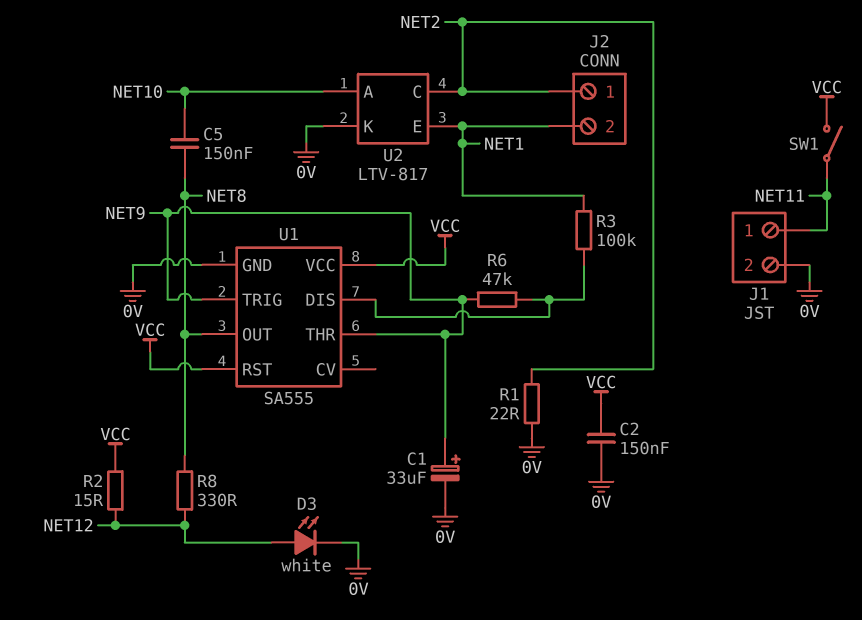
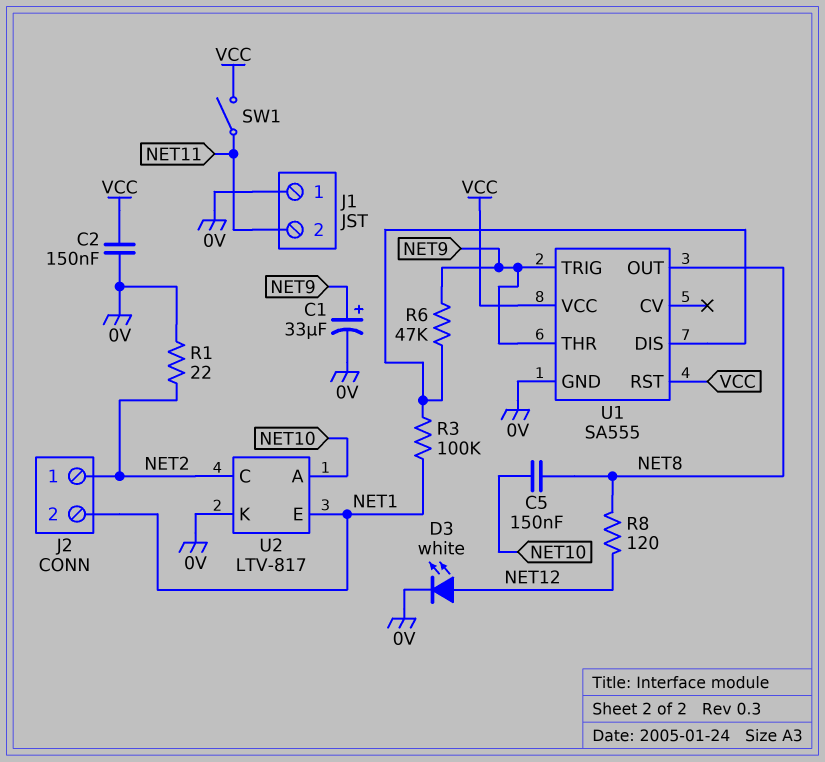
J1 pin 1: NET11 -> 0V
J1 pin 2: 0V -> NET11
R2: 15 (NET12, VCC) -> none
R8: 330 (NET8, NET12) -> 120 (NET8, NET12)

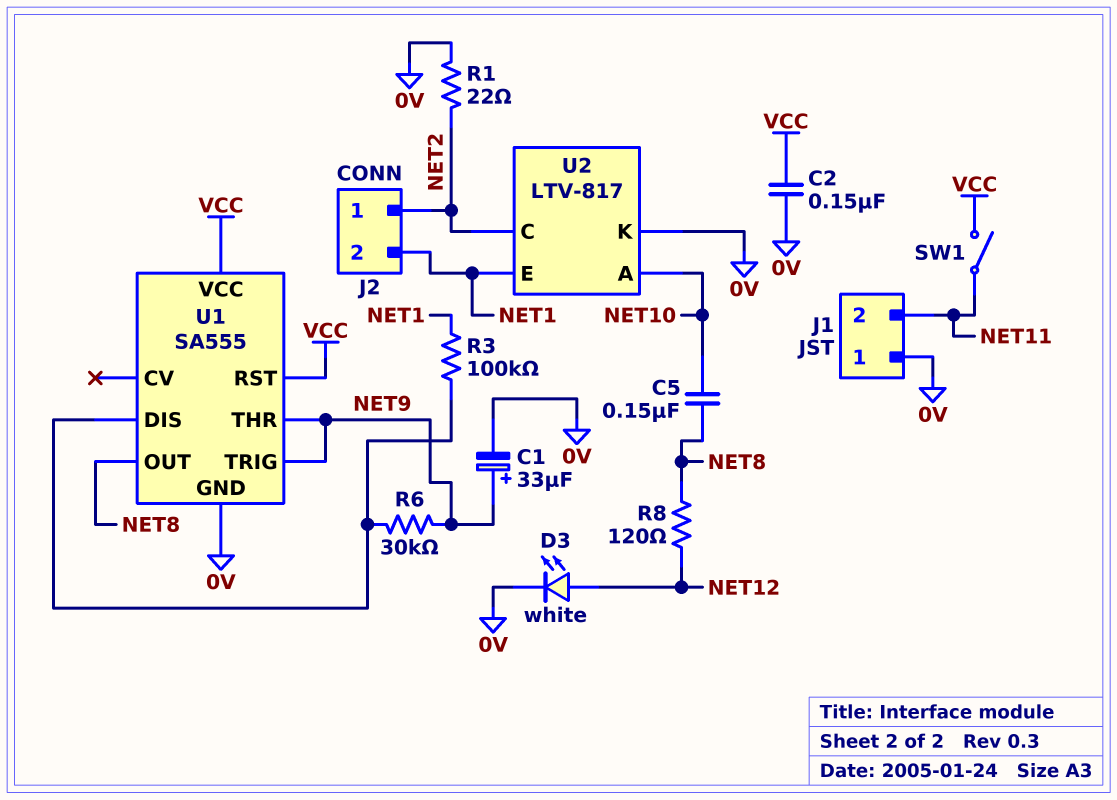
R6: 47k (NET9, U1/DIS) -> 30k (NET9, U1/DIS)

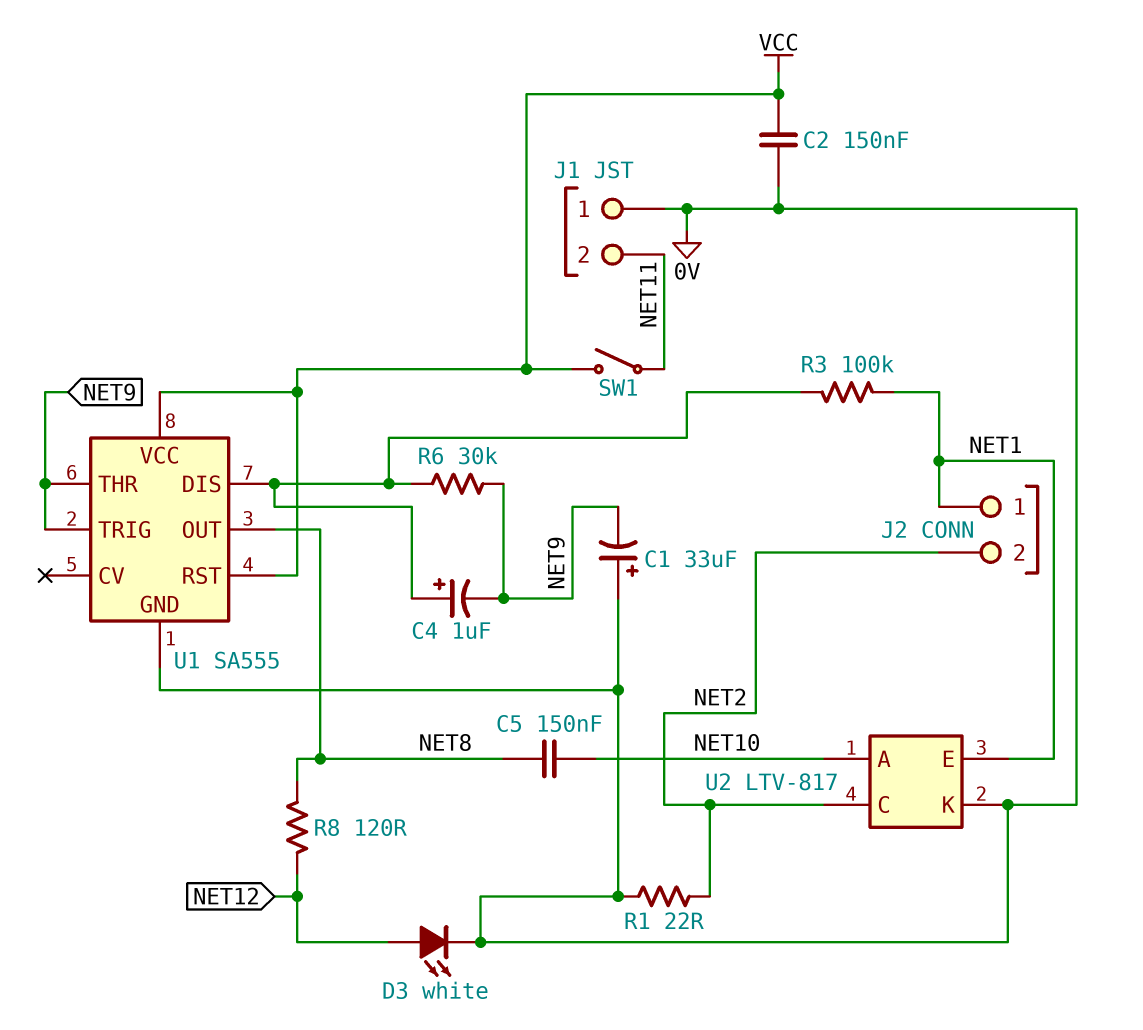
C1: 33uF (plus NET9, minus 0V) -> 33uF (plus 0V, minus NET9)
C4: none -> 1uF (plus U1/DIS, minus NET9)
J2 pin 1: NET2 -> NET1
J2 pin 2: NET1 -> NET2

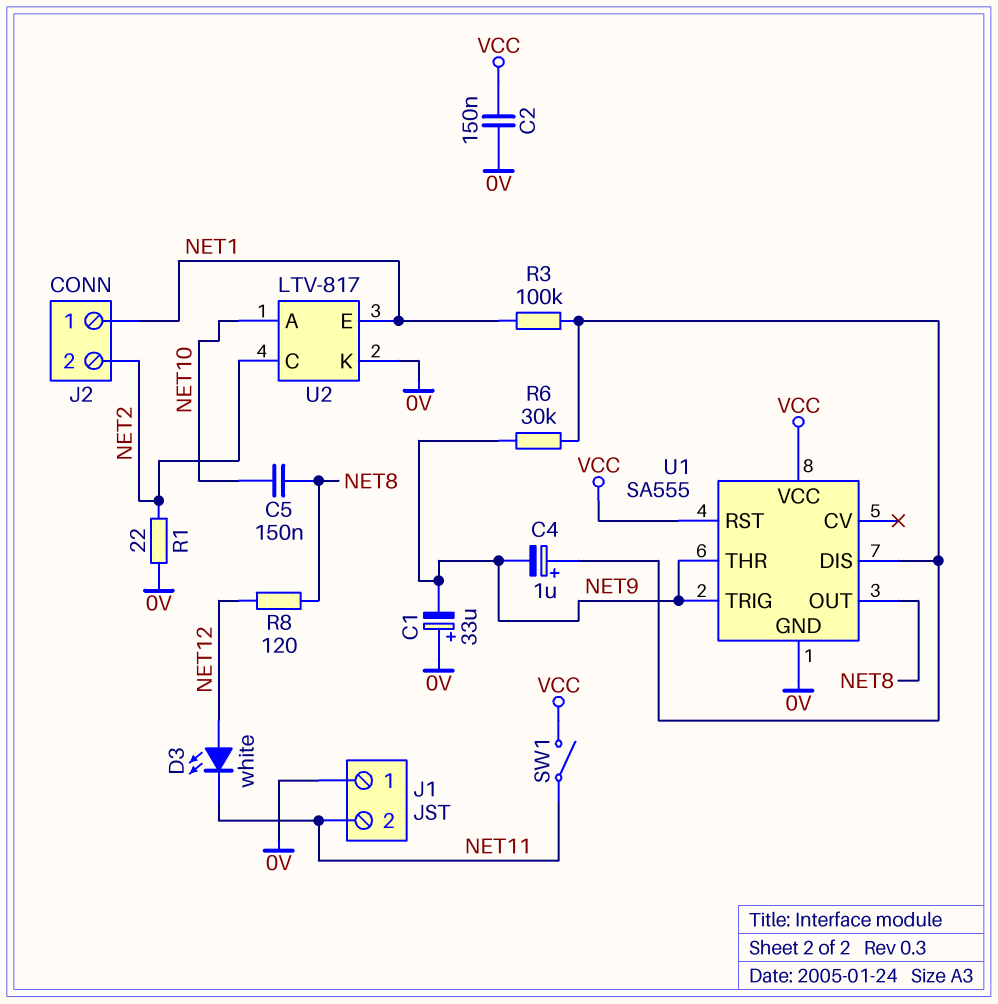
D3: LED white (A NET12, K 0V) -> LED white (A NET12, K NET11)

